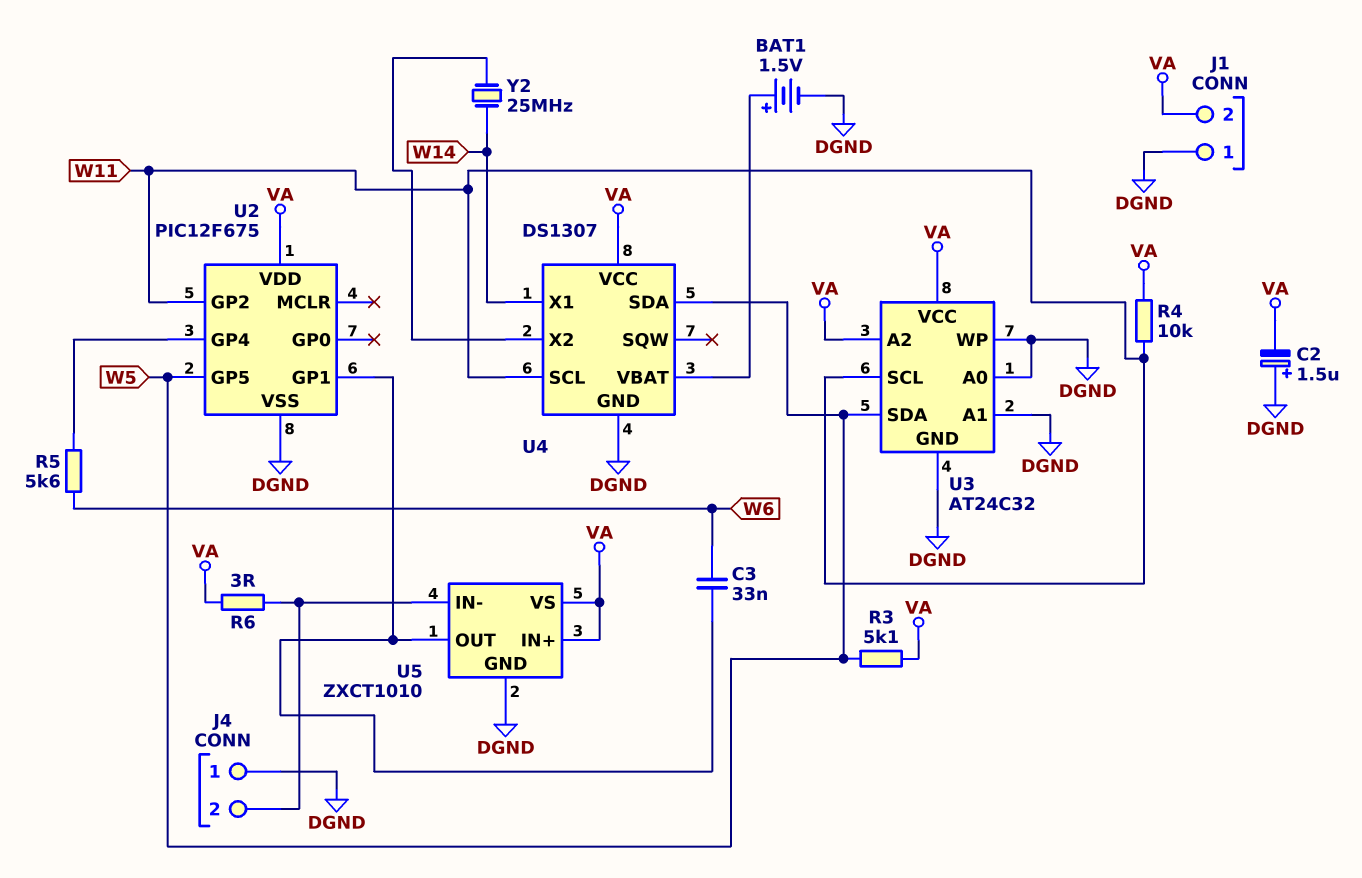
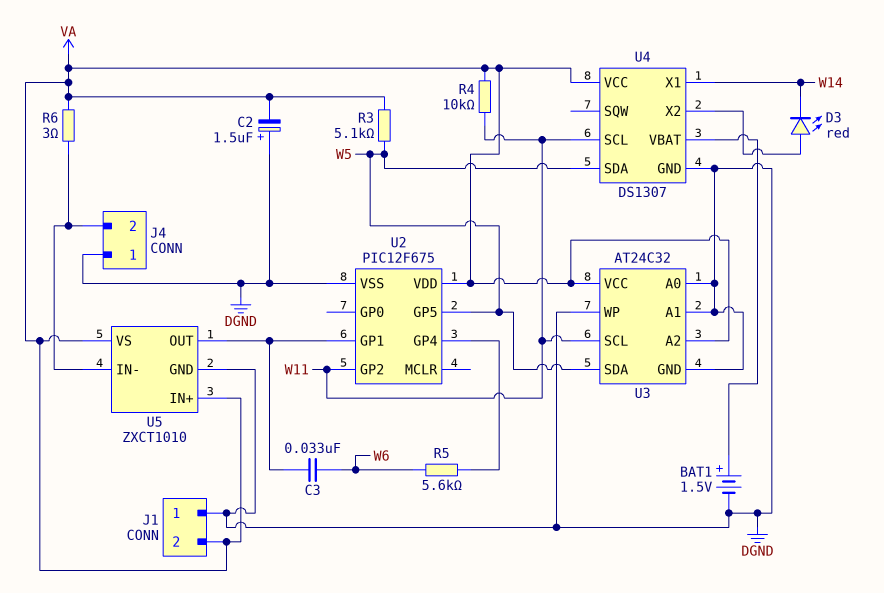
D3: none -> LED red (A U4/X2, K W14)
Y2: 25MHz (U4/X2, W14) -> none

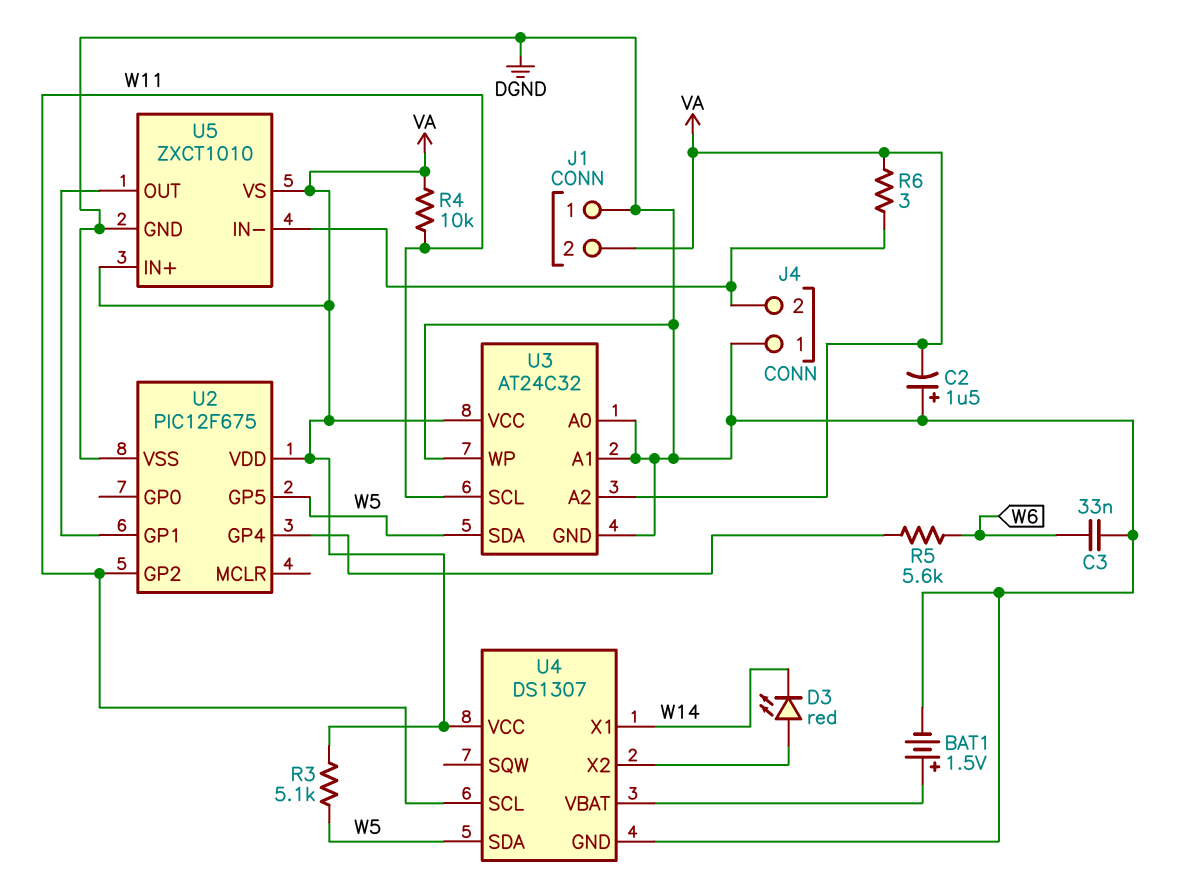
C3: 33nF (U2/GP1, W6) -> 33nF (DGND, W6)

